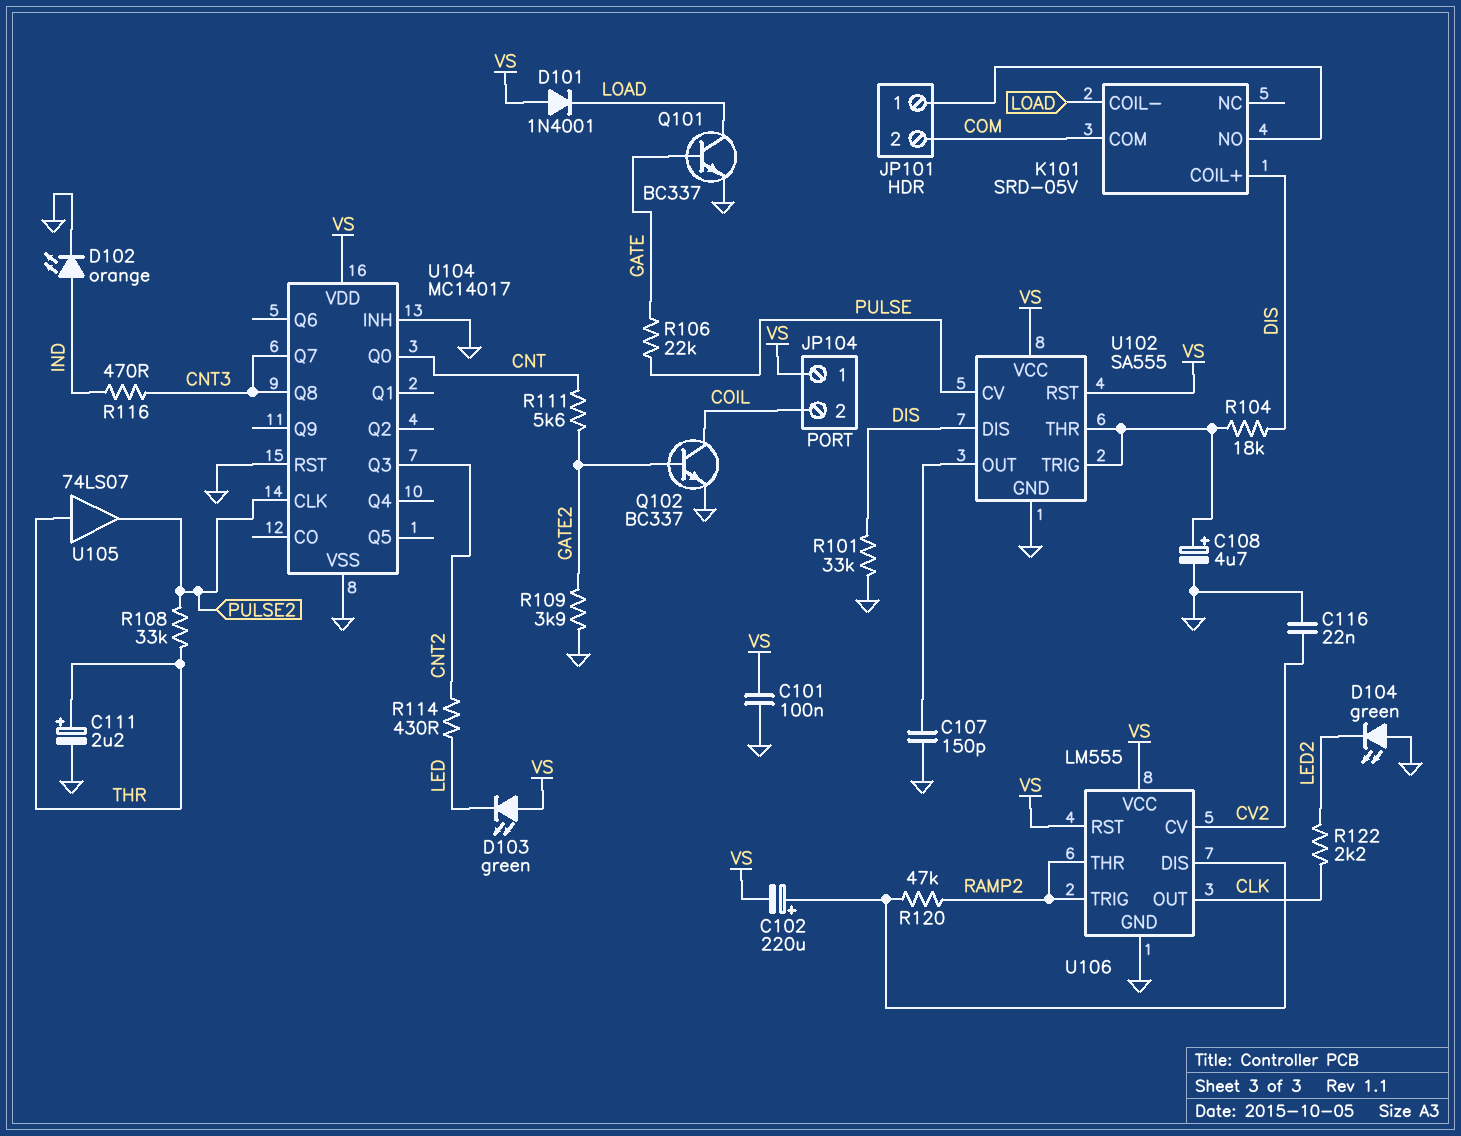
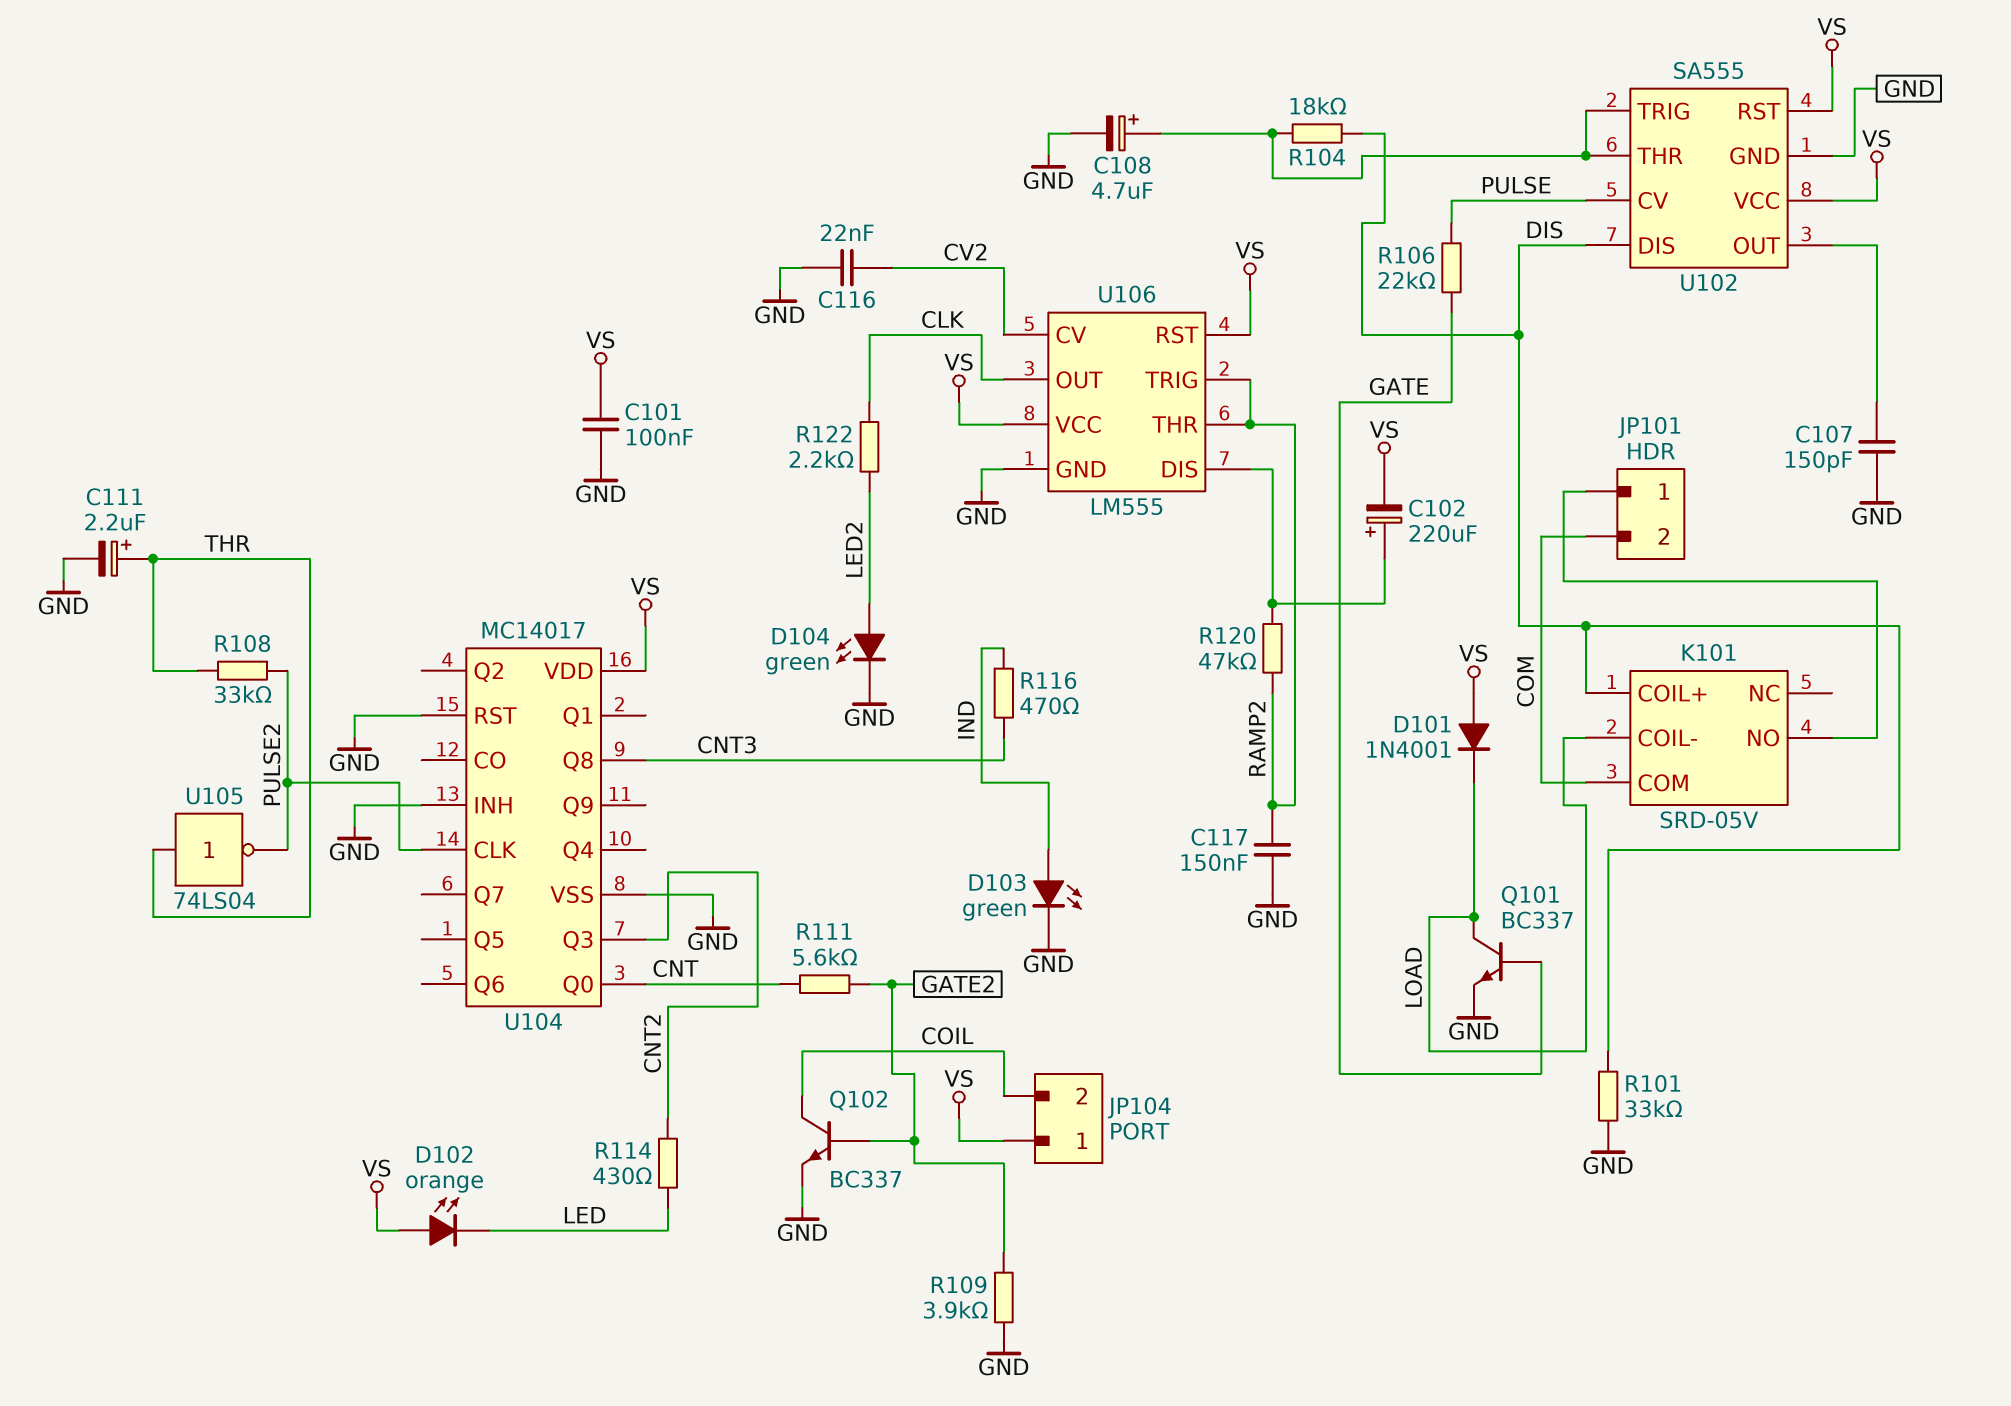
C117: none -> 150nF (GND, RAMP2)
D102: LED orange (A IND, K GND) -> LED orange (A VS, K LED)
D103: LED green (A VS, K LED) -> LED green (A IND, K GND)
D104: LED green (A GND, K LED2) -> LED green (A LED2, K GND)
U104 pin Q7: CNT3 -> none
U105: buffer 74LS07 (in THR, out PULSE2) -> NOT 74LS04 (in THR, out PULSE2)

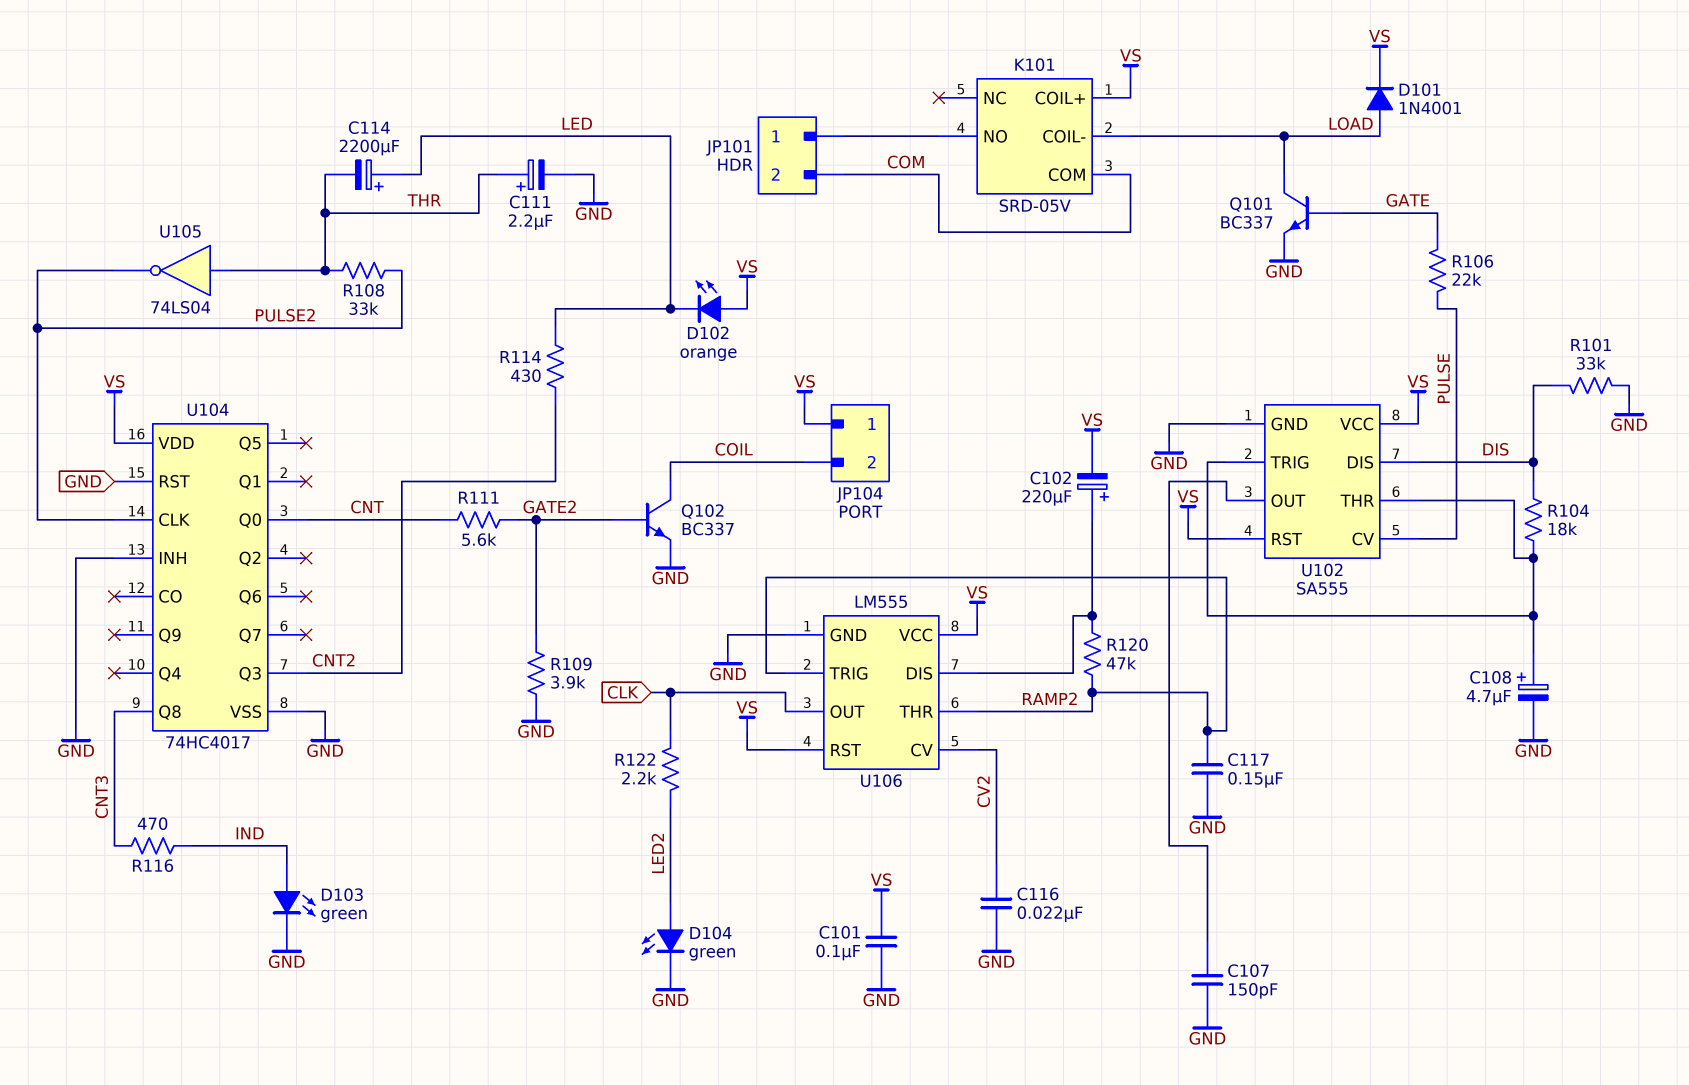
C114: none -> 2200uF (plus LED, minus THR)
D101: diode 1N4001 (A VS, K LOAD) -> diode 1N4001 (A LOAD, K VS)
K101 pin COIL+: DIS -> VS
U104: MC14017 -> 74HC4017

